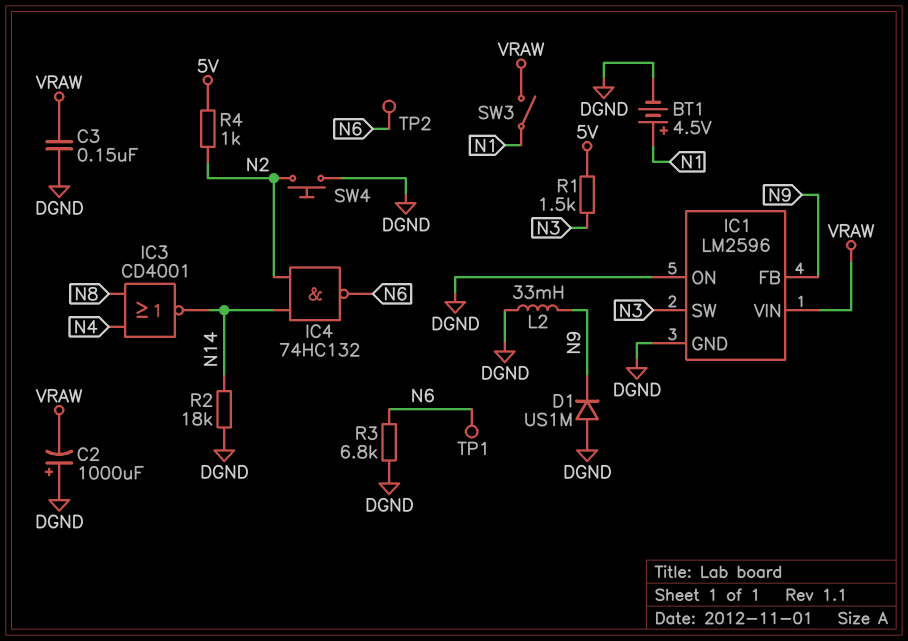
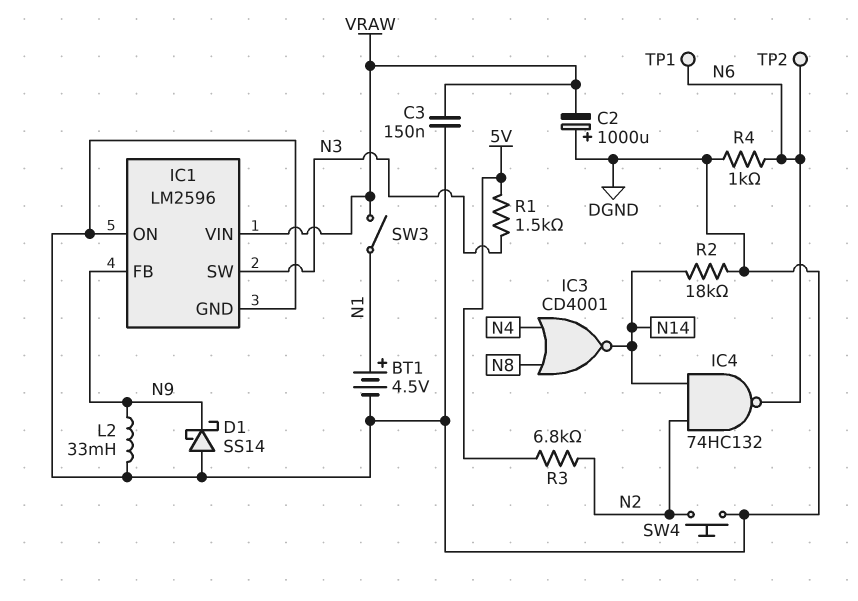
D1: diode US1M (A DGND, K N9) -> schottky SS14 (A DGND, K N9)
R3: 6.8k (DGND, N6) -> 6.8k (5V, N2)
R4: 1k (5V, N2) -> 1k (DGND, N6)

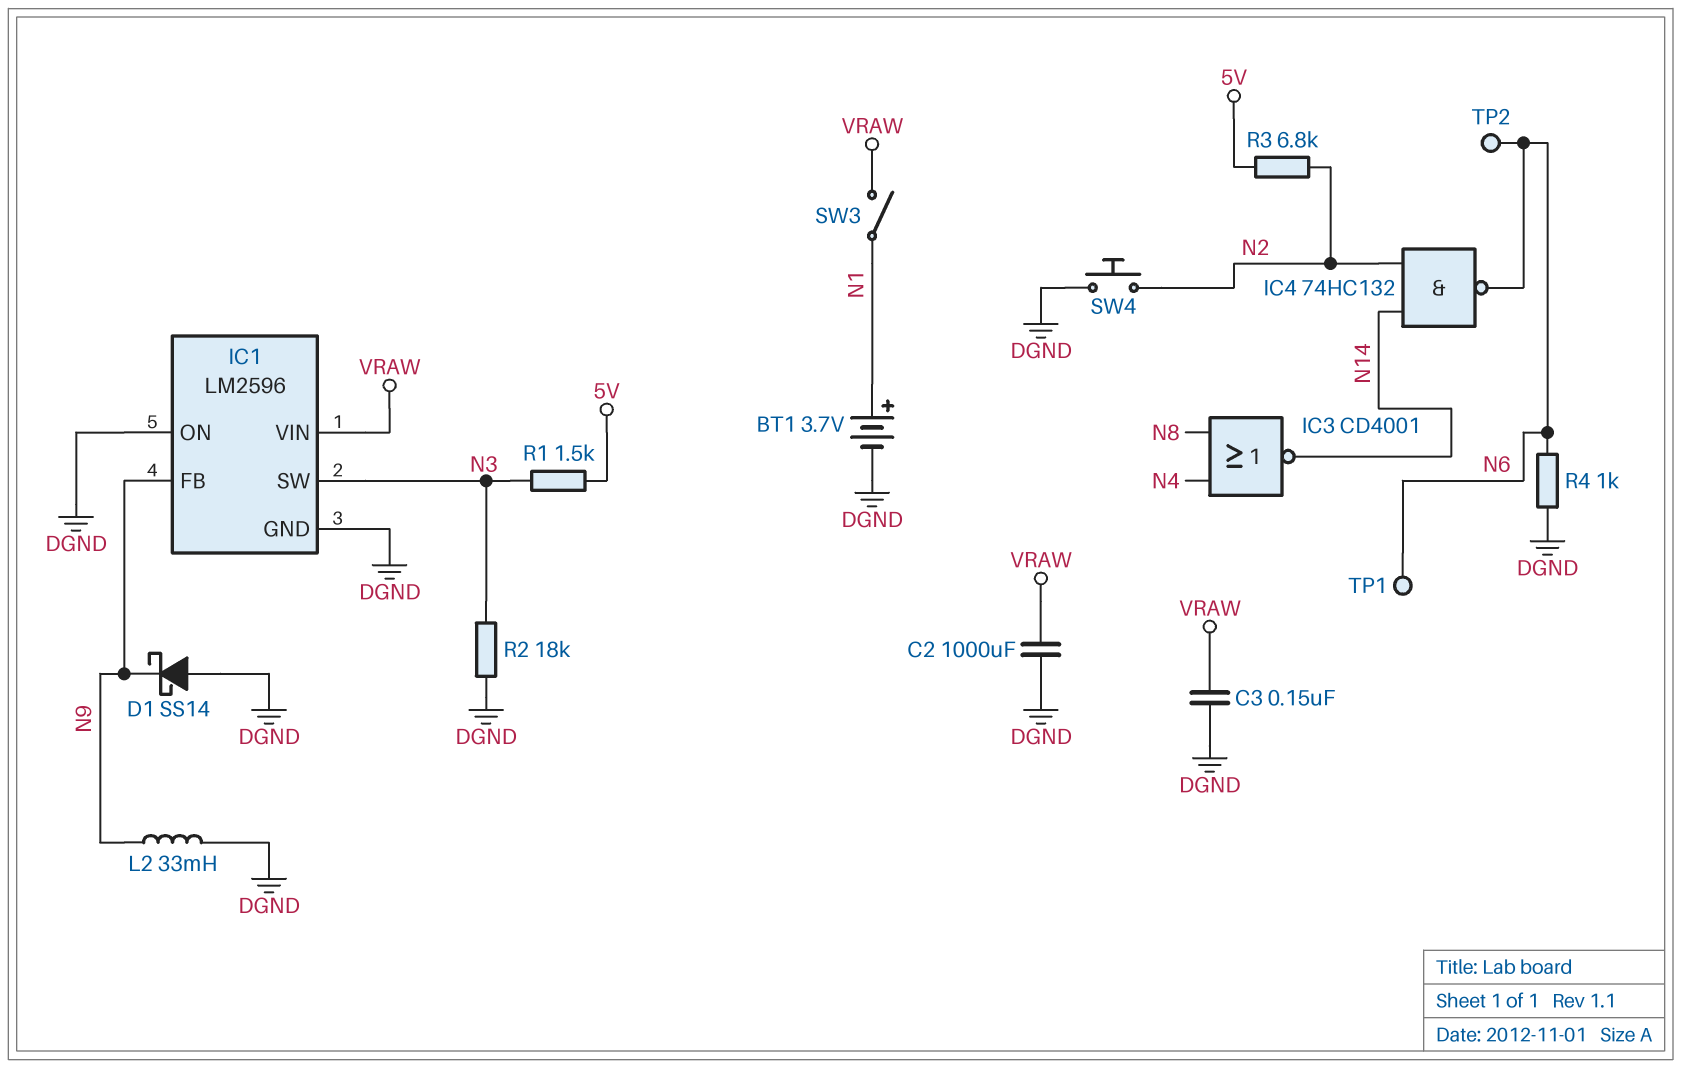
BT1: 4.5V (plus N1, minus DGND) -> 3.7V (plus N1, minus DGND)
C2: 1000uF (plus DGND, minus VRAW) -> 1000uF (DGND, VRAW)
R2: 18k (DGND, N14) -> 18k (DGND, N3)

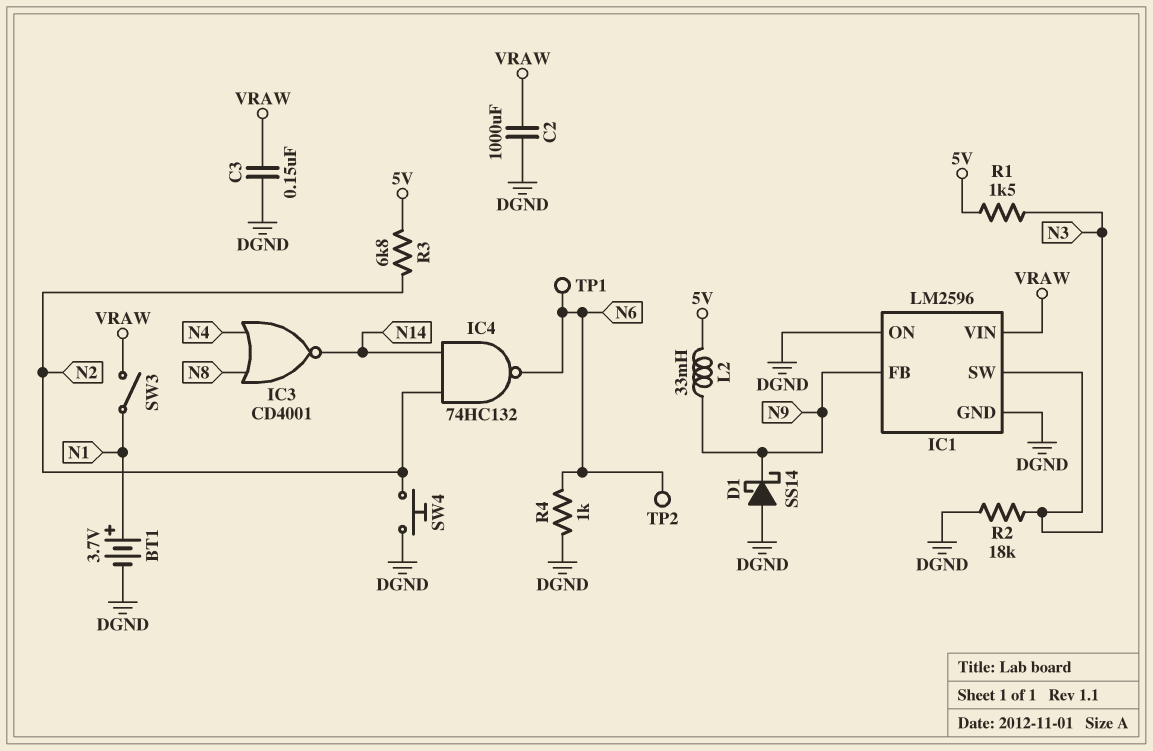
L2: 33mH (DGND, N9) -> 33mH (5V, N9)

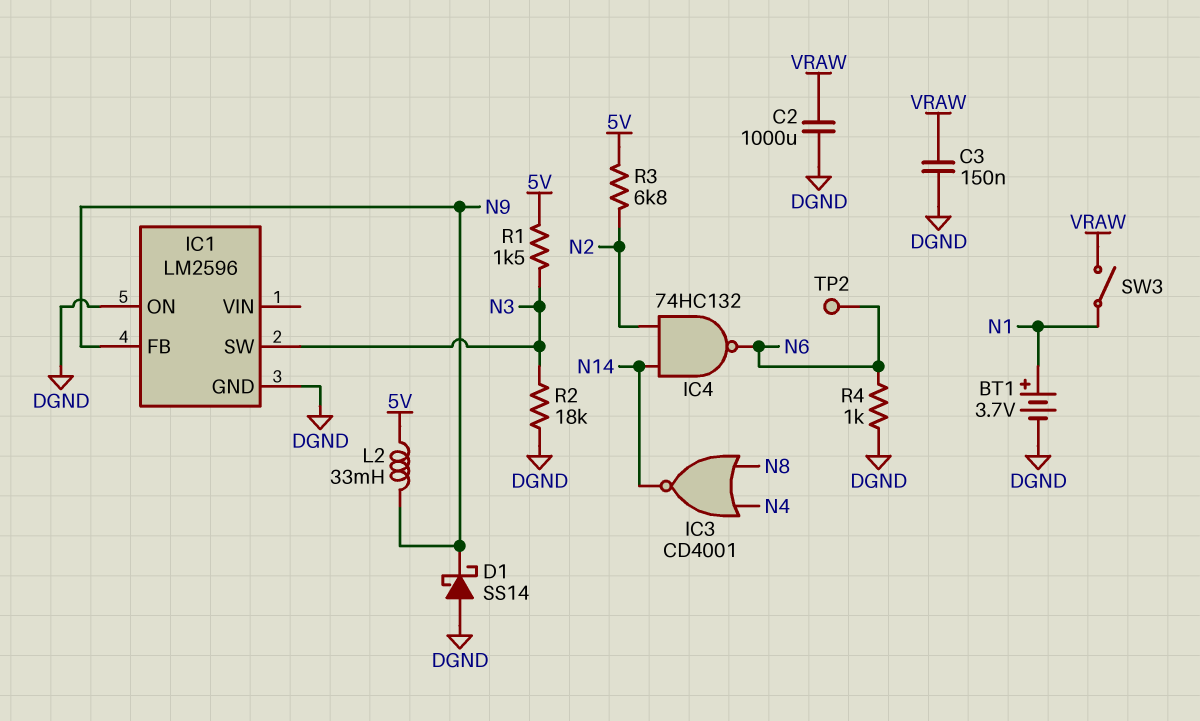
IC1 pin VIN: VRAW -> none
SW4: button (DGND, N2) -> none
TP1: test point (N6) -> none

